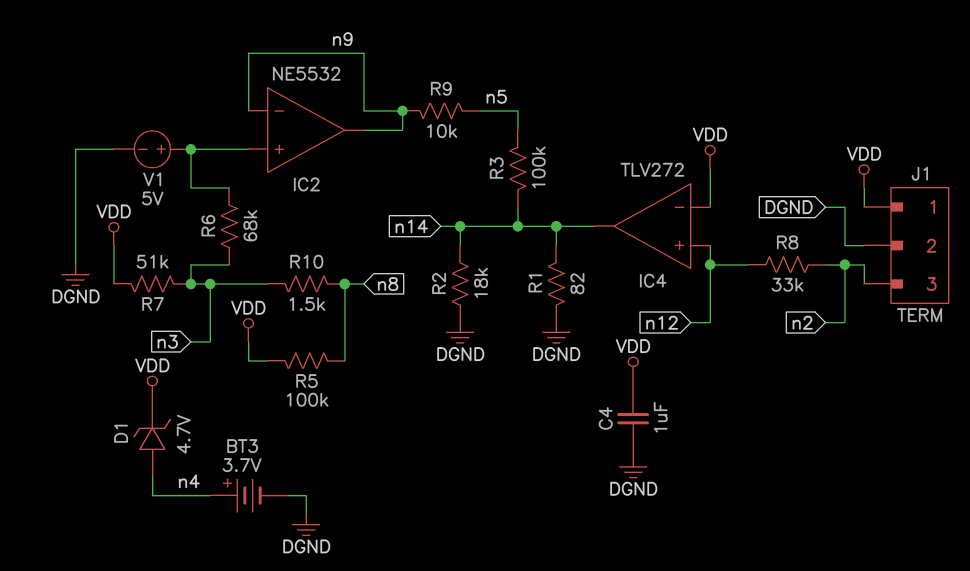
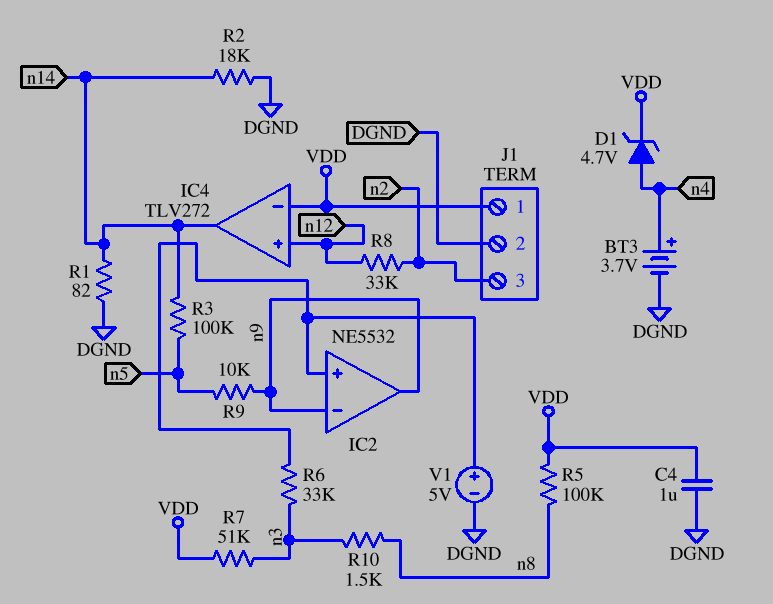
R6: 68k (IC2/in+, n3) -> 33k (IC2/in+, n3)

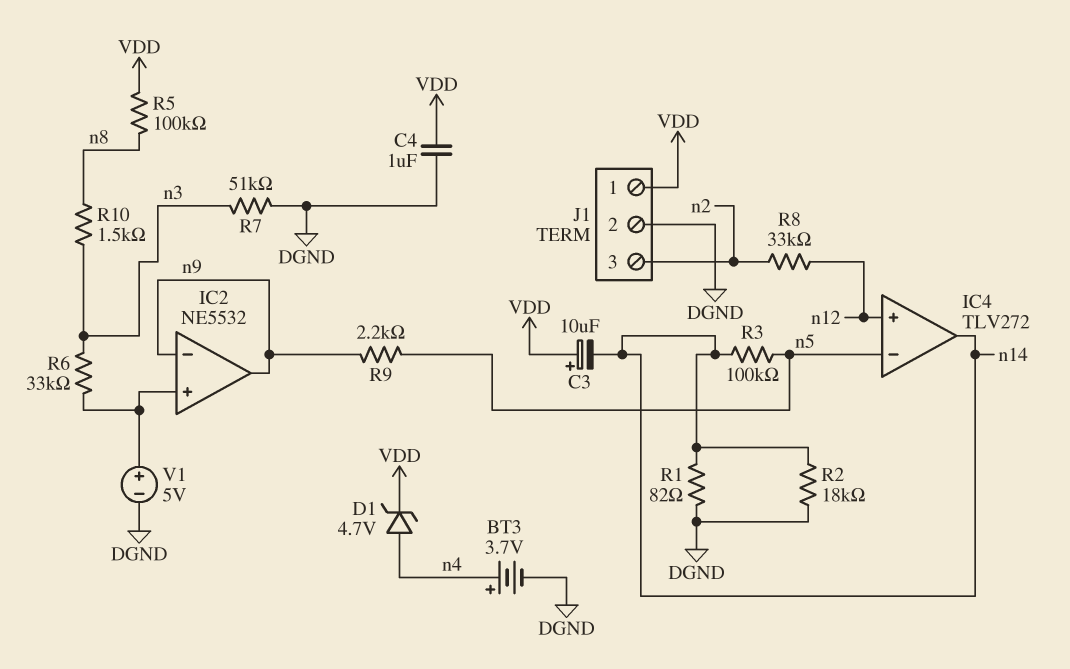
C3: none -> 10uF (plus VDD, minus n14)
IC4 pin in-: VDD -> n5
R7: 51k (VDD, n3) -> 51k (DGND, n3)
R9: 10k (n5, n9) -> 2.2k (n5, n9)

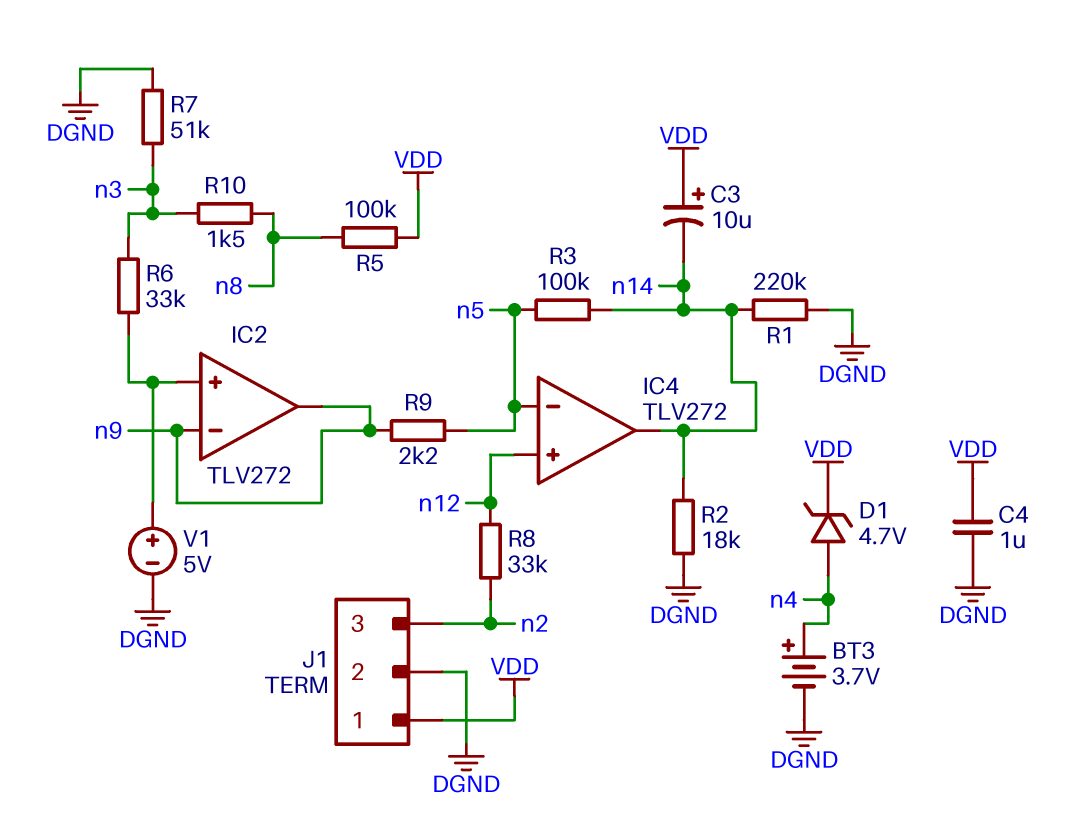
IC2: NE5532 -> TLV272
R1: 82 (DGND, n14) -> 220k (DGND, n14)

